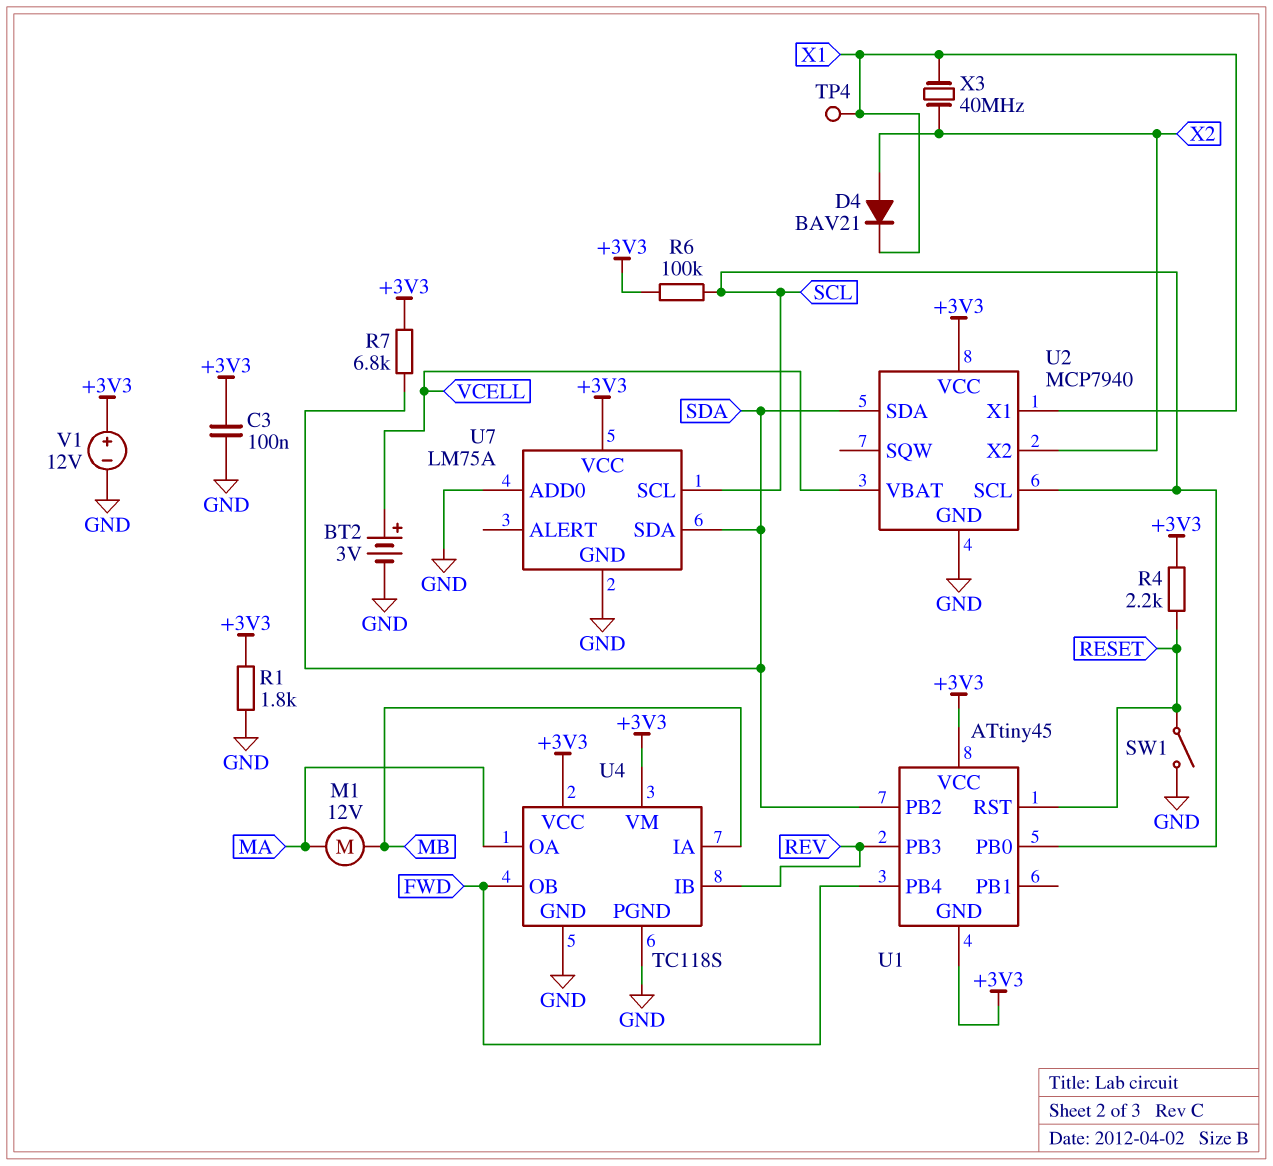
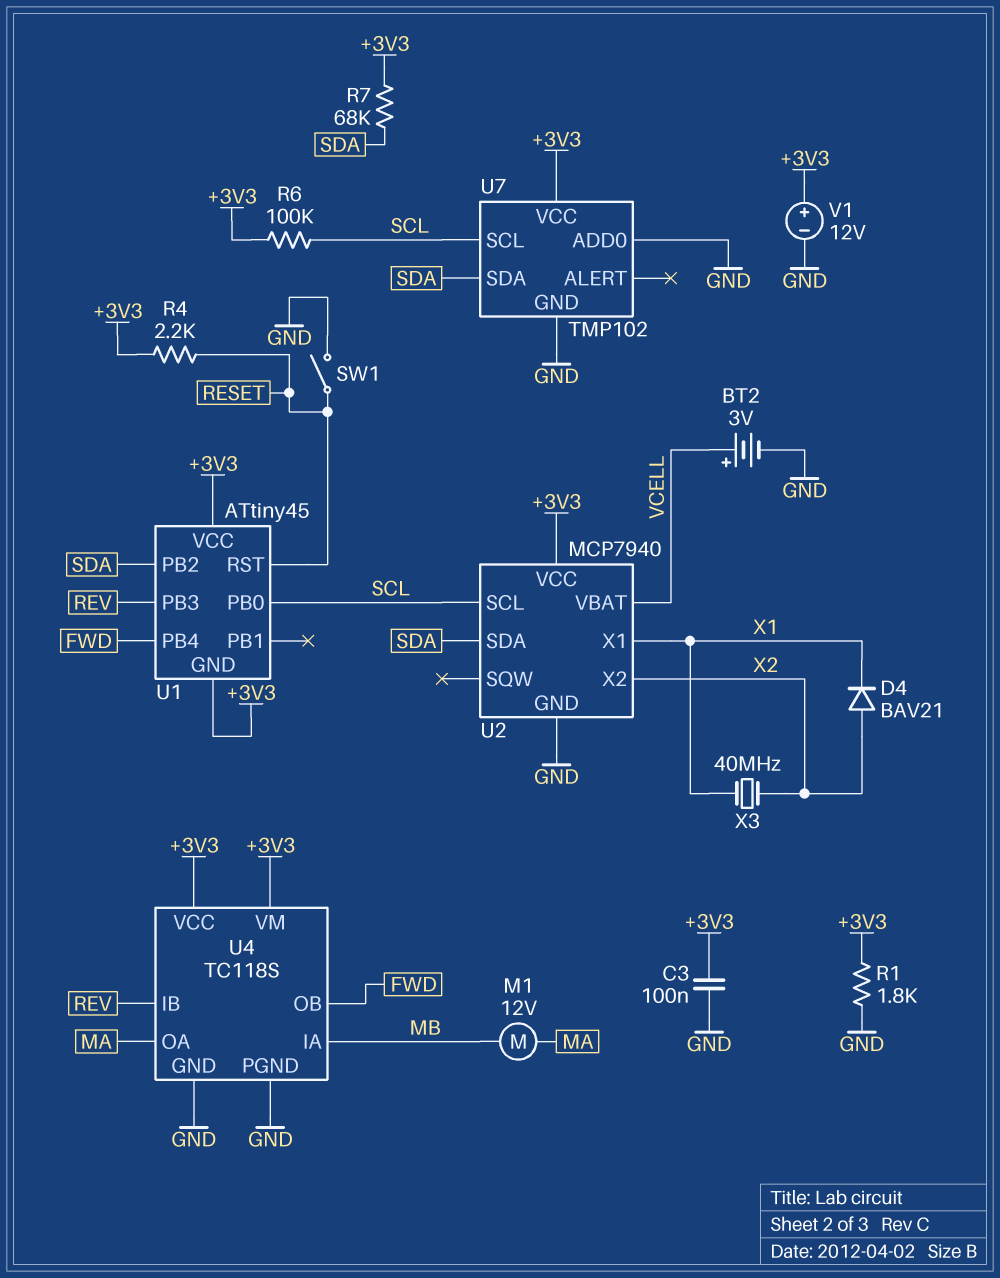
R7: 6.8k (+3V3, SDA) -> 68k (+3V3, SDA)
TP4: test point (X1) -> none
U7: LM75A -> TMP102

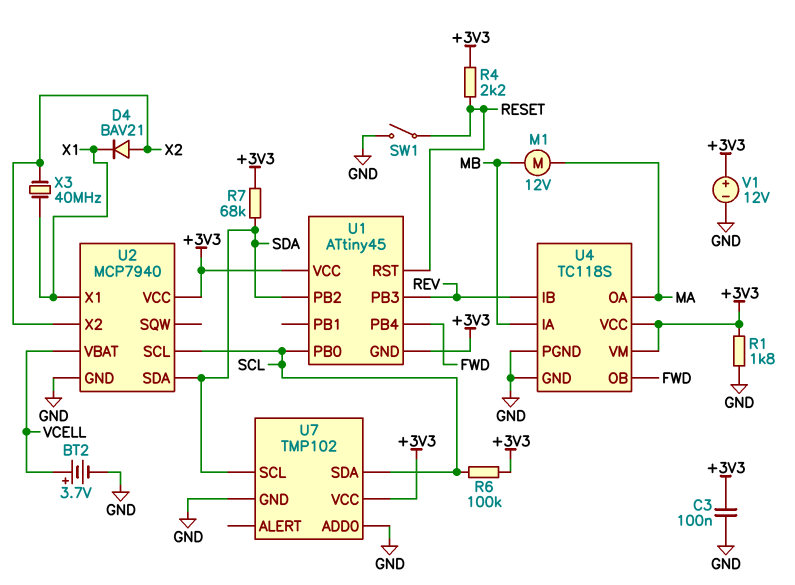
BT2: 3V (plus VCELL, minus GND) -> 3.7V (plus VCELL, minus GND)
U7 pin SCL: SCL -> SDA
U7 pin SDA: SDA -> SCL

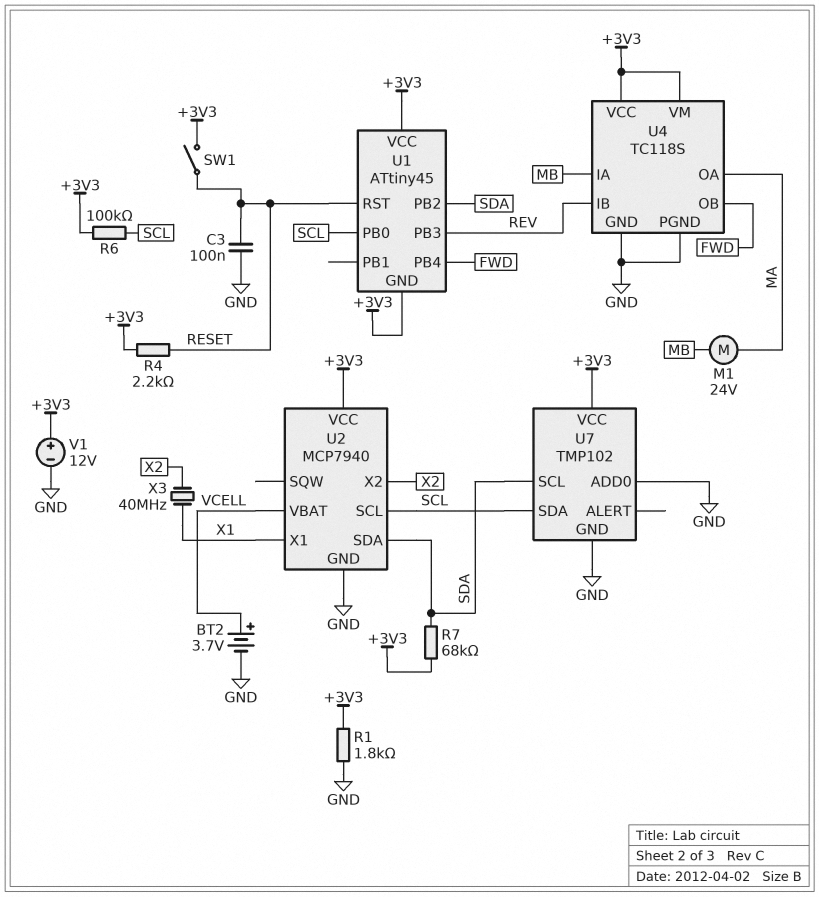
C3: 100nF (+3V3, GND) -> 100nF (GND, RESET)
D4: diode BAV21 (A X2, K X1) -> none
M1: motor 12V (MA, MB) -> motor 24V (MA, MB)
SW1: switch (GND, RESET) -> switch (+3V3, RESET)

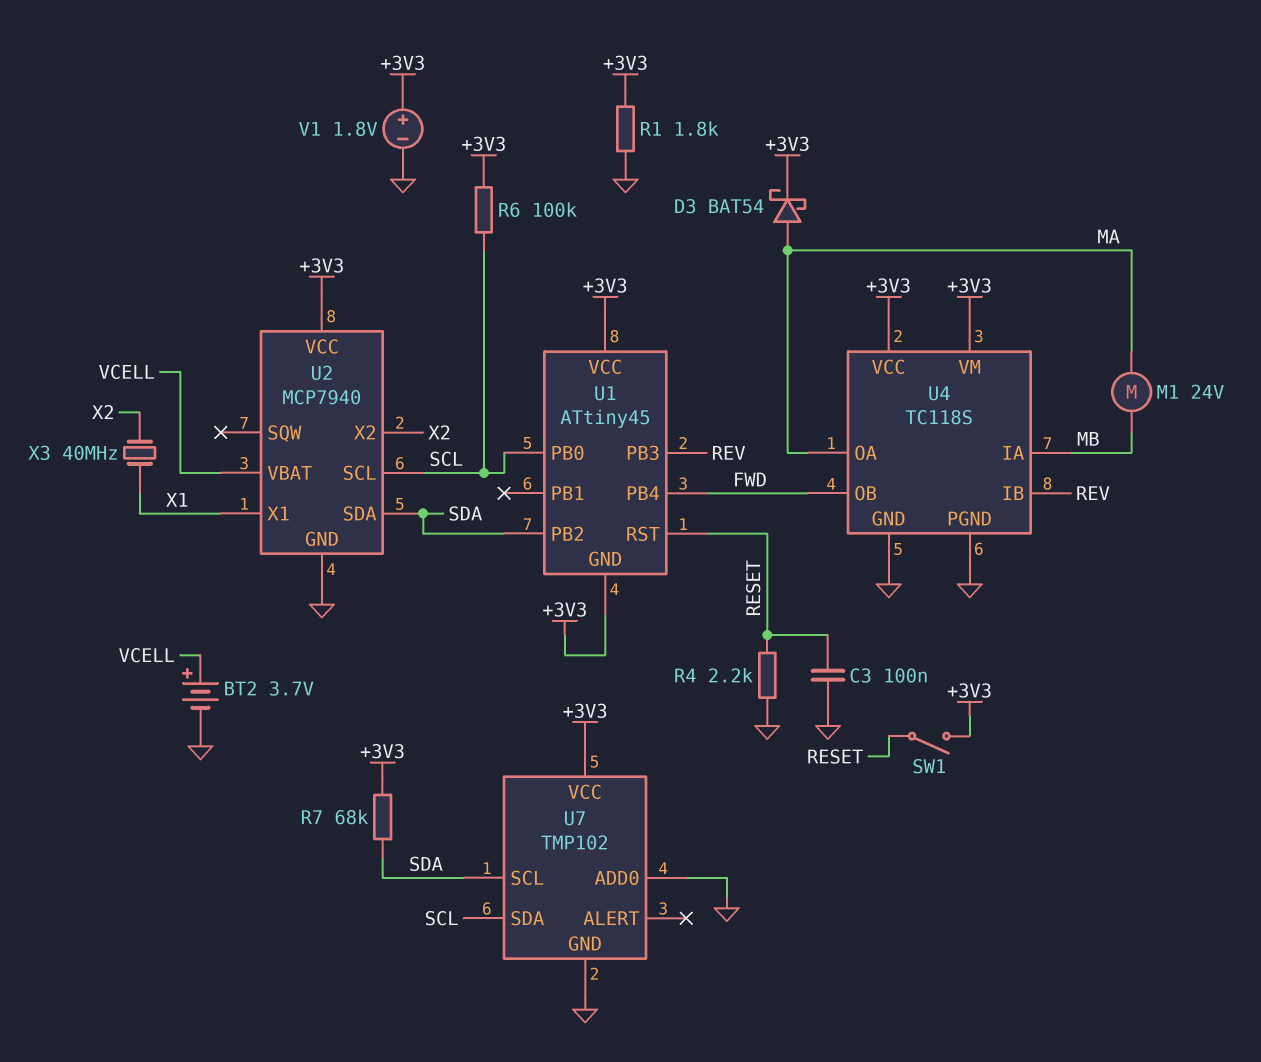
D3: none -> schottky BAT54 (A MA, K +3V3)
R4: 2.2k (+3V3, RESET) -> 2.2k (GND, RESET)
V1: 12V (plus +3V3, minus GND) -> 1.8V (plus +3V3, minus GND)

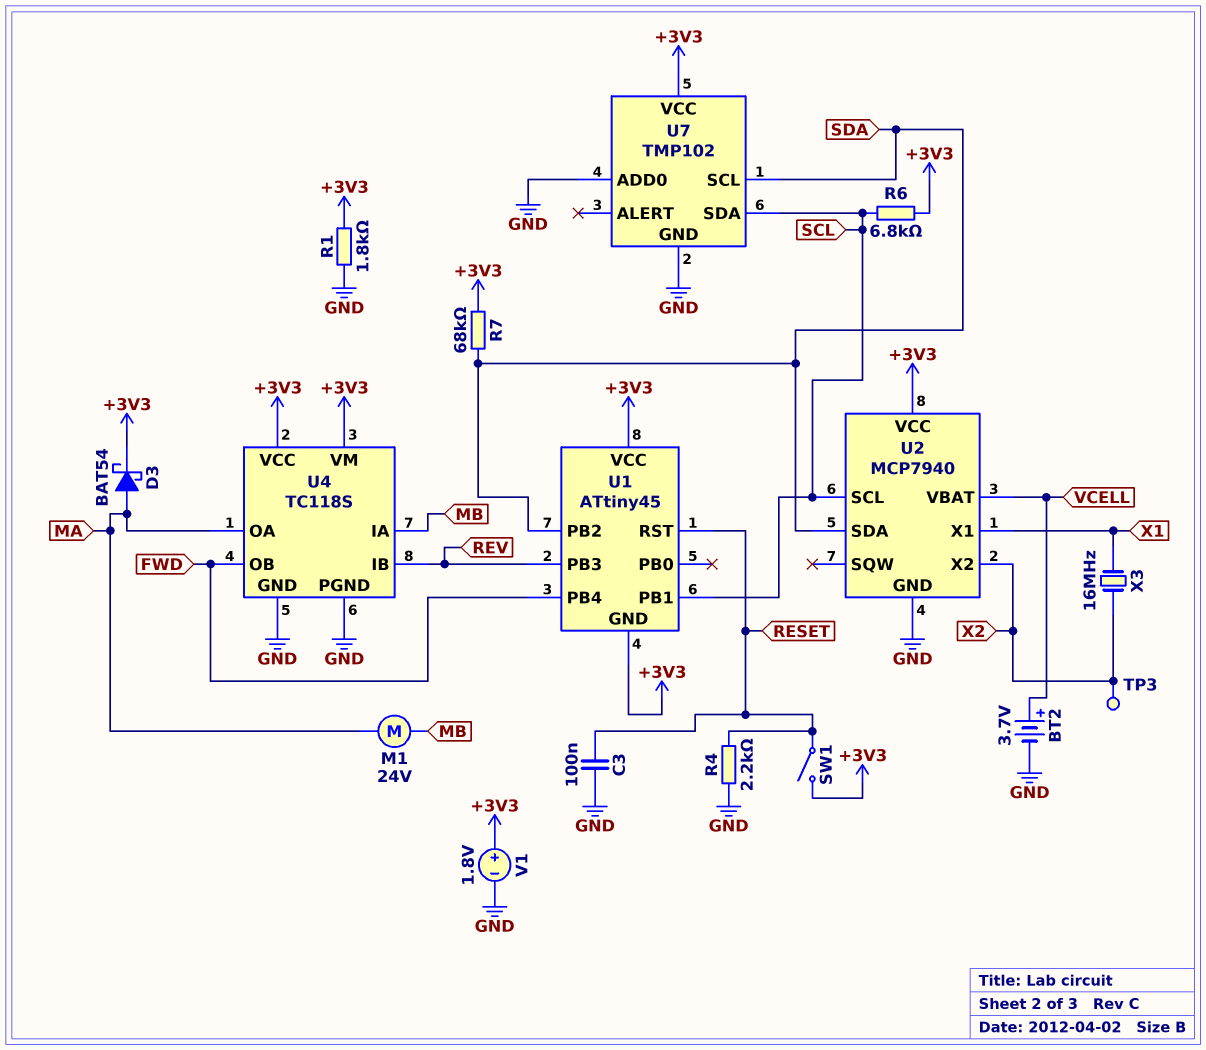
R6: 100k (+3V3, SCL) -> 6.8k (+3V3, SCL)
TP3: none -> test point (X2)
U1 pin PB0: SCL -> none
U1 pin PB1: none -> SCL
X3: 40MHz (X1, X2) -> 16MHz (X1, X2)

